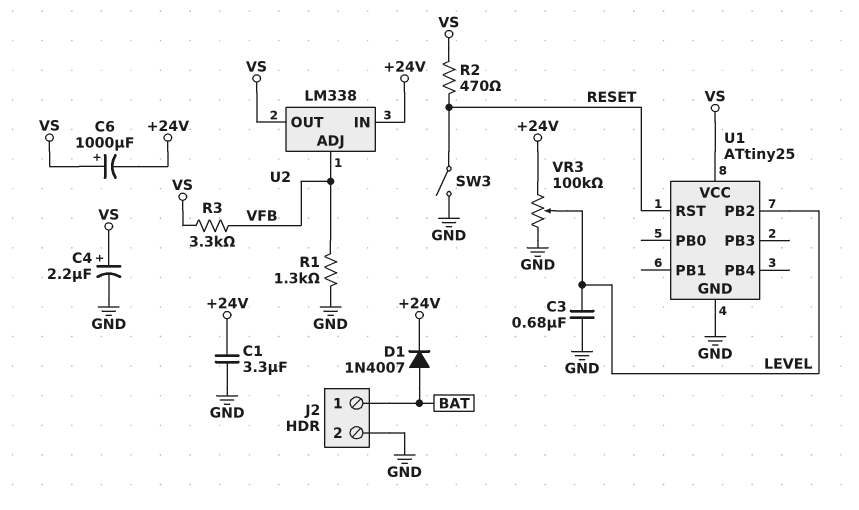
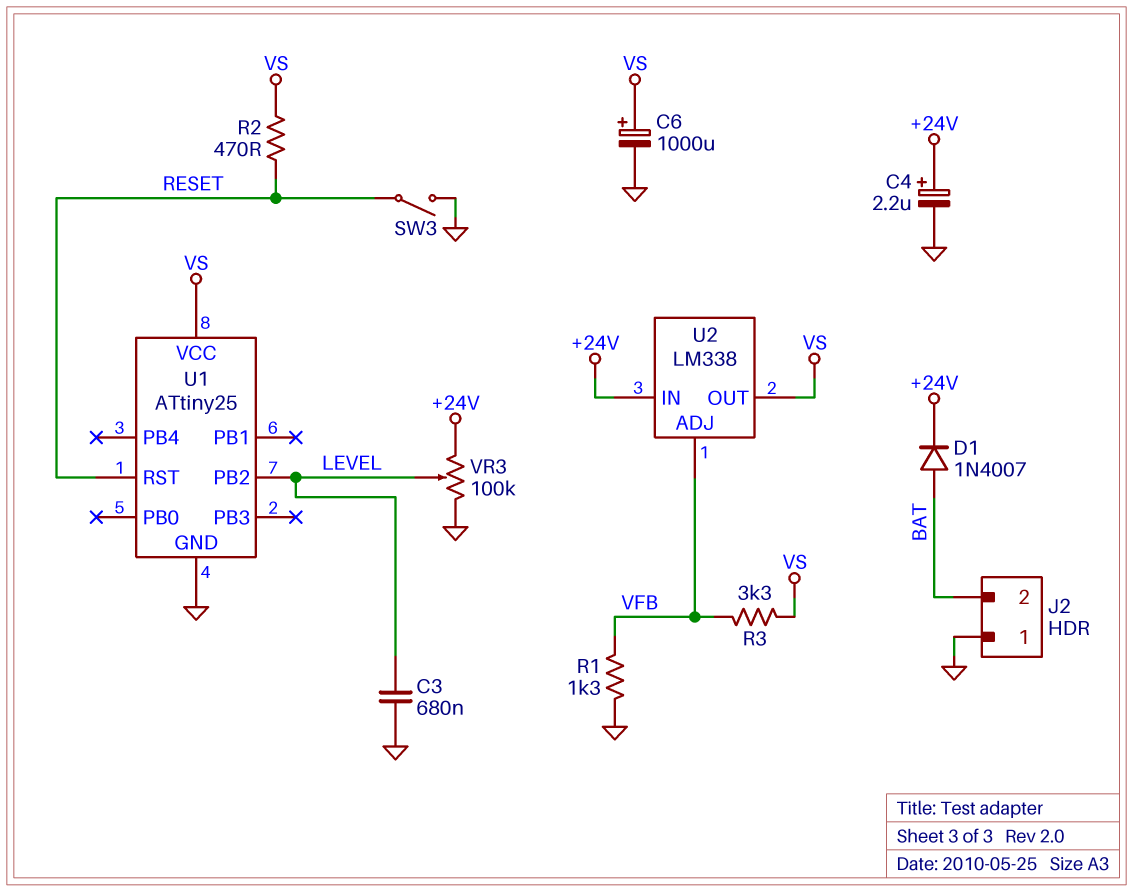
C1: 3.3uF (+24V, GND) -> none
C4: 2.2uF (plus VS, minus GND) -> 2.2uF (plus +24V, minus GND)
C6: 1000uF (plus VS, minus +24V) -> 1000uF (plus VS, minus GND)
J2 pin 1: BAT -> GND
J2 pin 2: GND -> BAT

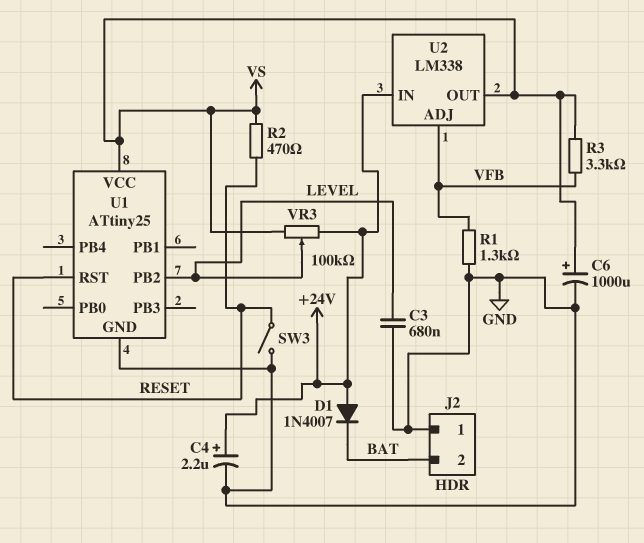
D1: diode 1N4007 (A BAT, K +24V) -> diode 1N4007 (A +24V, K BAT)
VR3: 100k (+24V, GND, wiper LEVEL) -> 100k (+24V, VS, wiper LEVEL)

